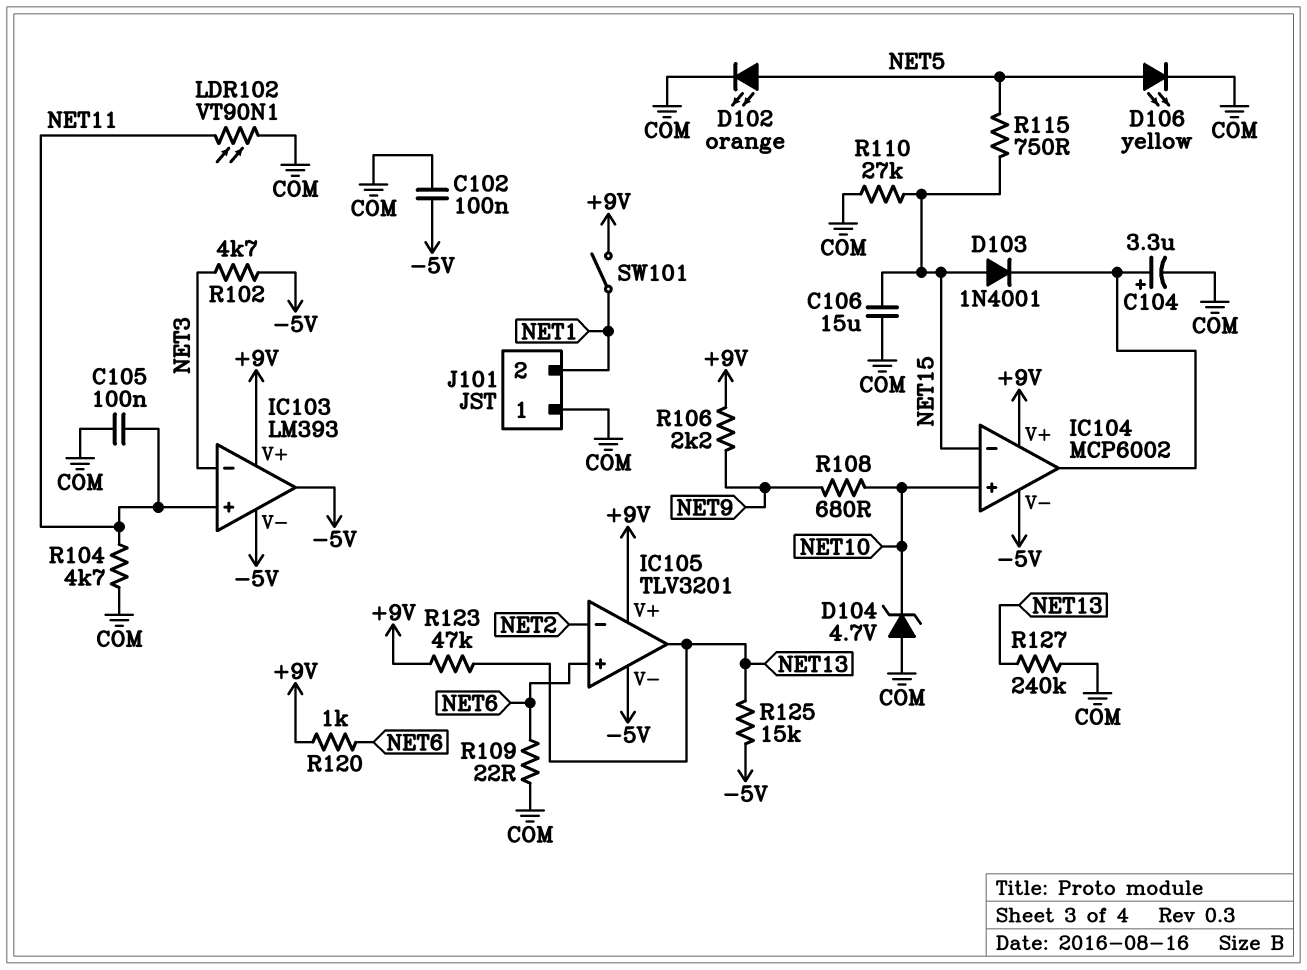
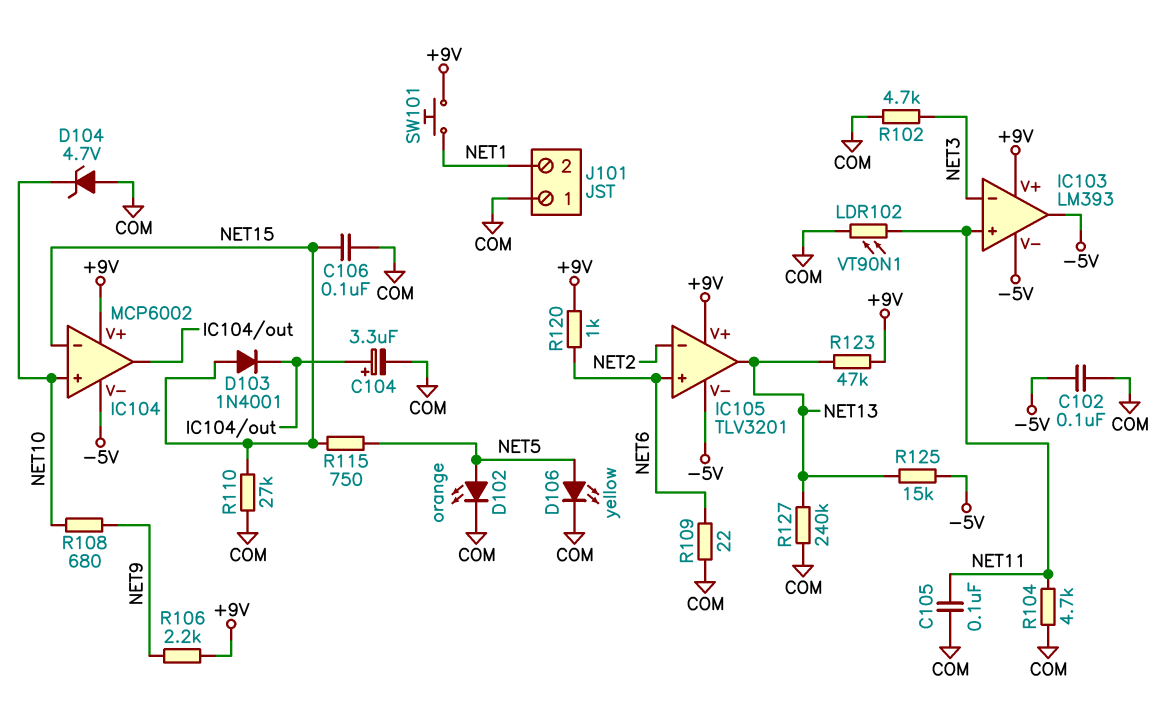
C106: 15uF (COM, NET15) -> 100nF (COM, NET15)
R102: 4.7k (-5V, NET3) -> 4.7k (COM, NET3)
SW101: switch (+9V, NET1) -> button (+9V, NET1)

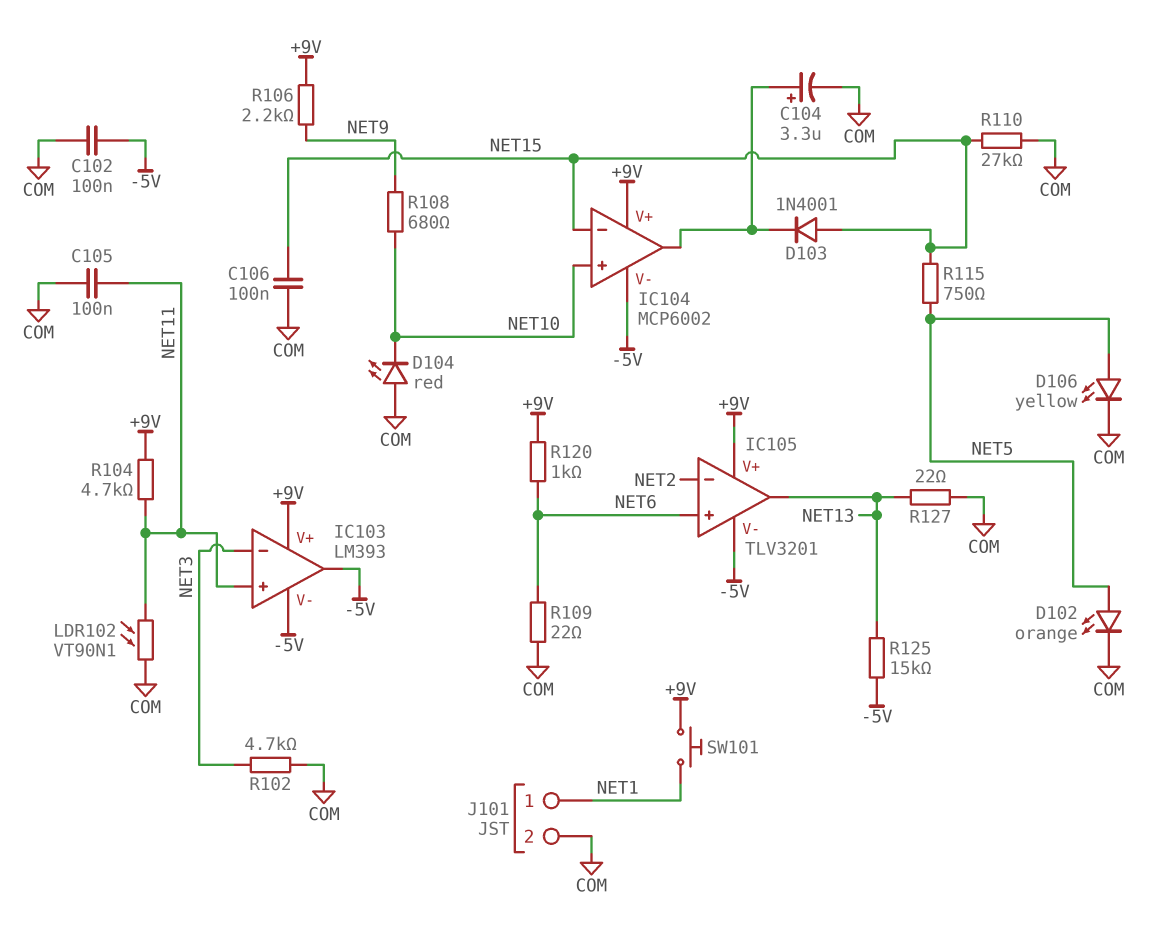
D104: zener 4.7V (A COM, K NET10) -> LED red (A COM, K NET10)
J101 pin 1: COM -> NET1
J101 pin 2: NET1 -> COM
R104: 4.7k (COM, NET11) -> 4.7k (+9V, NET11)
R123: 47k (+9V, NET13) -> none
R127: 240k (COM, NET13) -> 22 (COM, NET13)

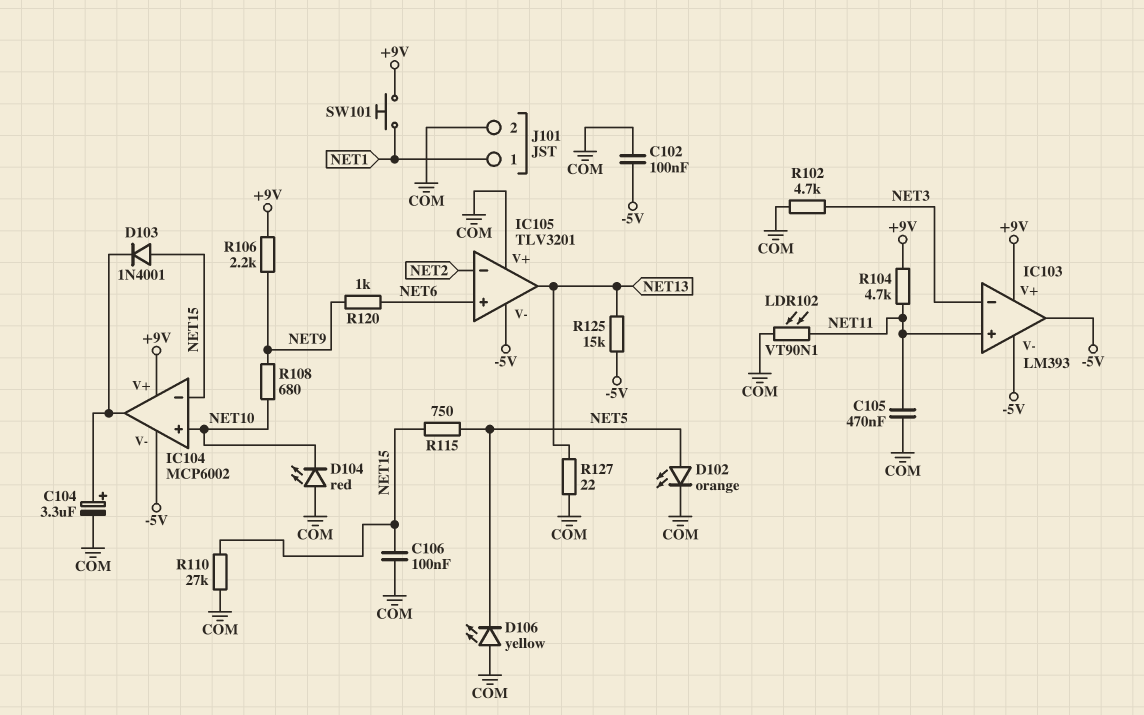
C105: 100nF (COM, NET11) -> 470nF (COM, NET11)
D106: LED yellow (A NET5, K COM) -> LED yellow (A COM, K NET5)
IC105 pin V+: +9V -> COM
R109: 22 (COM, NET6) -> none
R120: 1k (+9V, NET6) -> 1k (NET6, NET9)

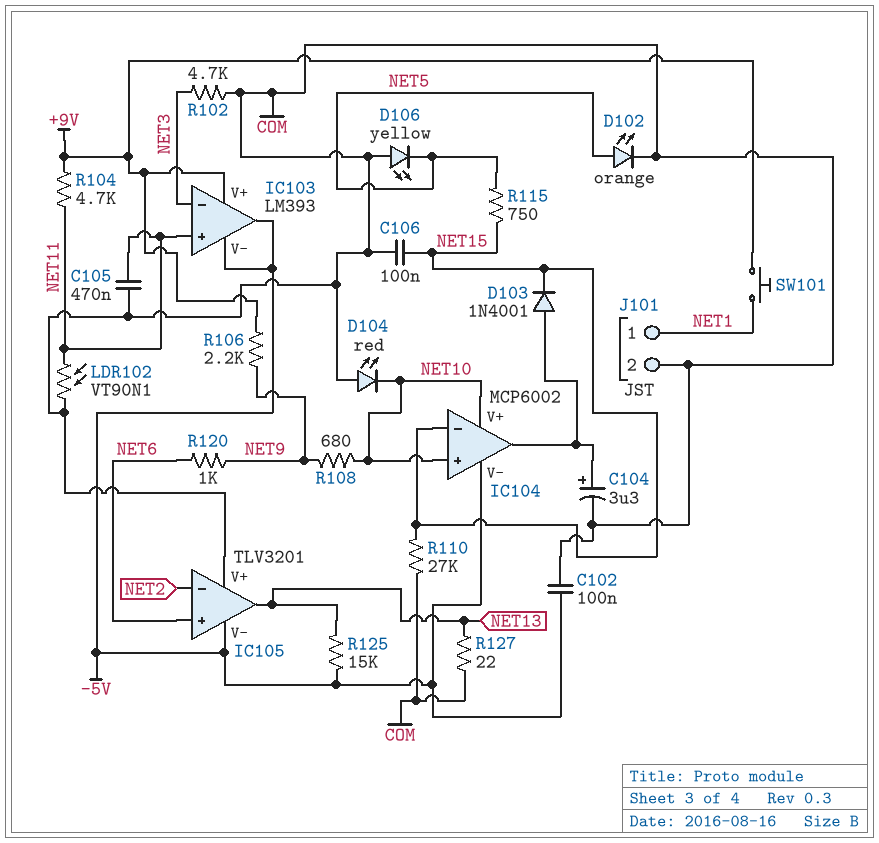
D103: diode 1N4001 (A NET15, K IC104/out) -> diode 1N4001 (A IC104/out, K NET15)
IC104 pin V+: +9V -> NET10

